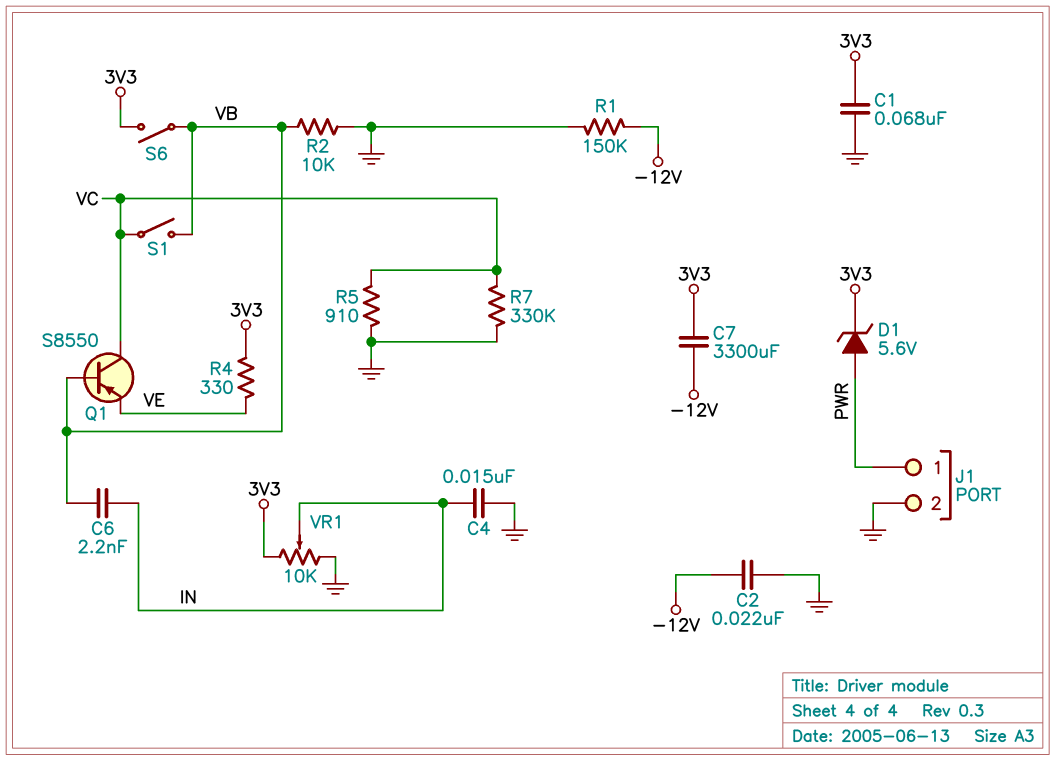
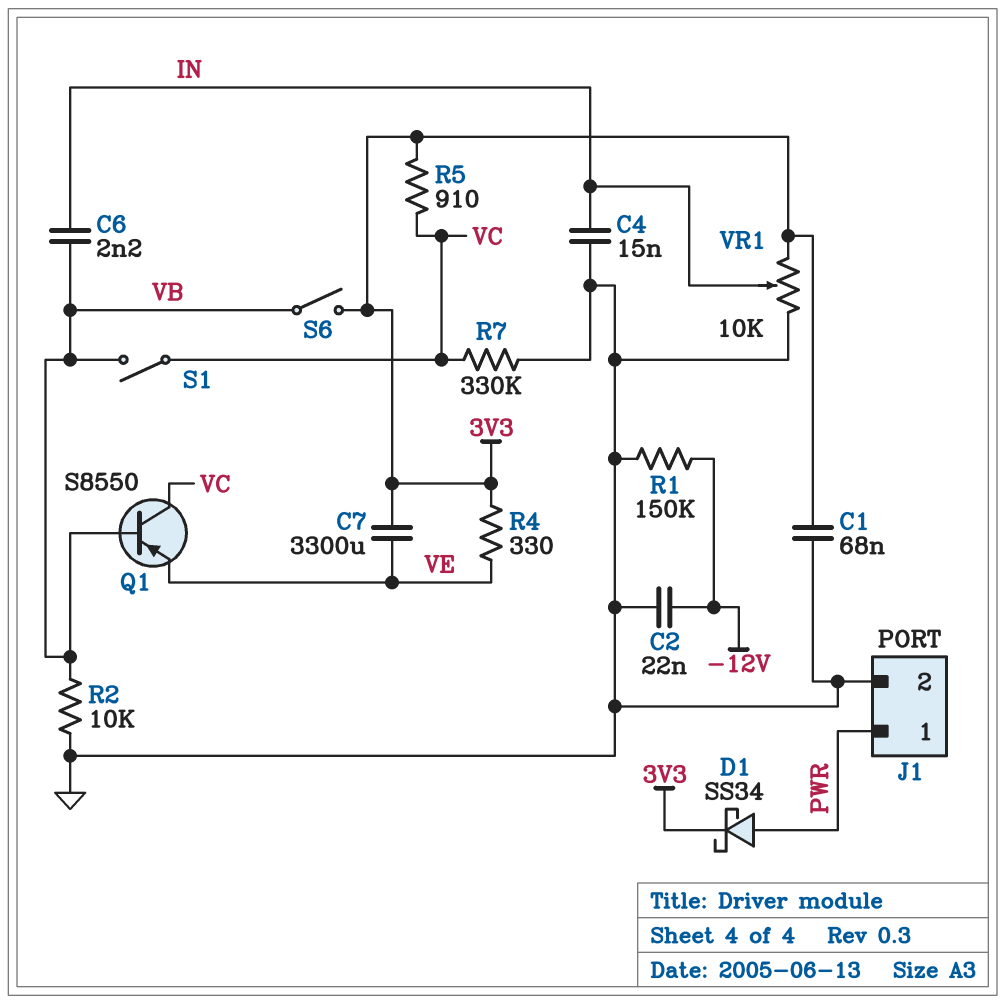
C7: 3300uF (-12V, 3V3) -> 3300uF (3V3, VE)
D1: zener 5.6V (A PWR, K 3V3) -> schottky SS34 (A PWR, K 3V3)
R5: 910 (GND, VC) -> 910 (3V3, VC)

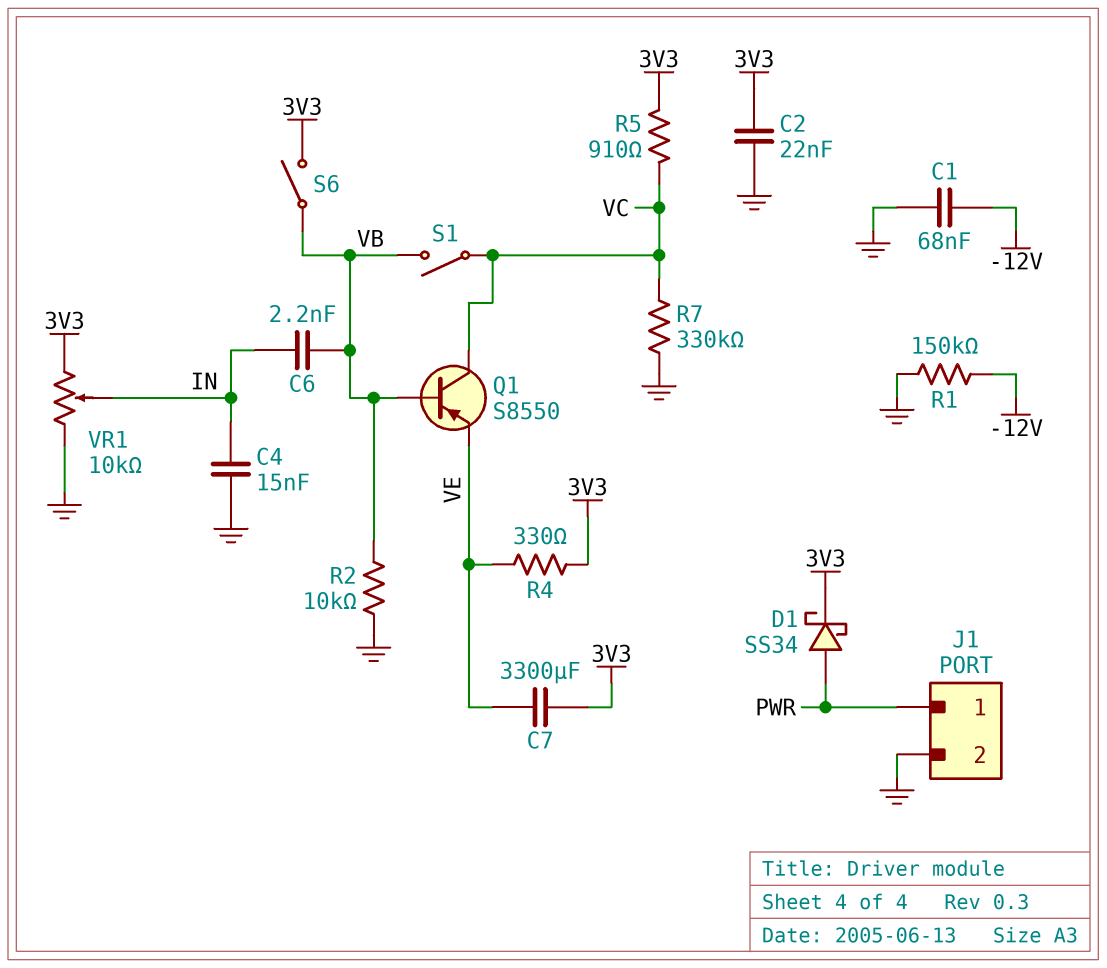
C1: 68nF (3V3, GND) -> 68nF (-12V, GND)
C2: 22nF (-12V, GND) -> 22nF (3V3, GND)

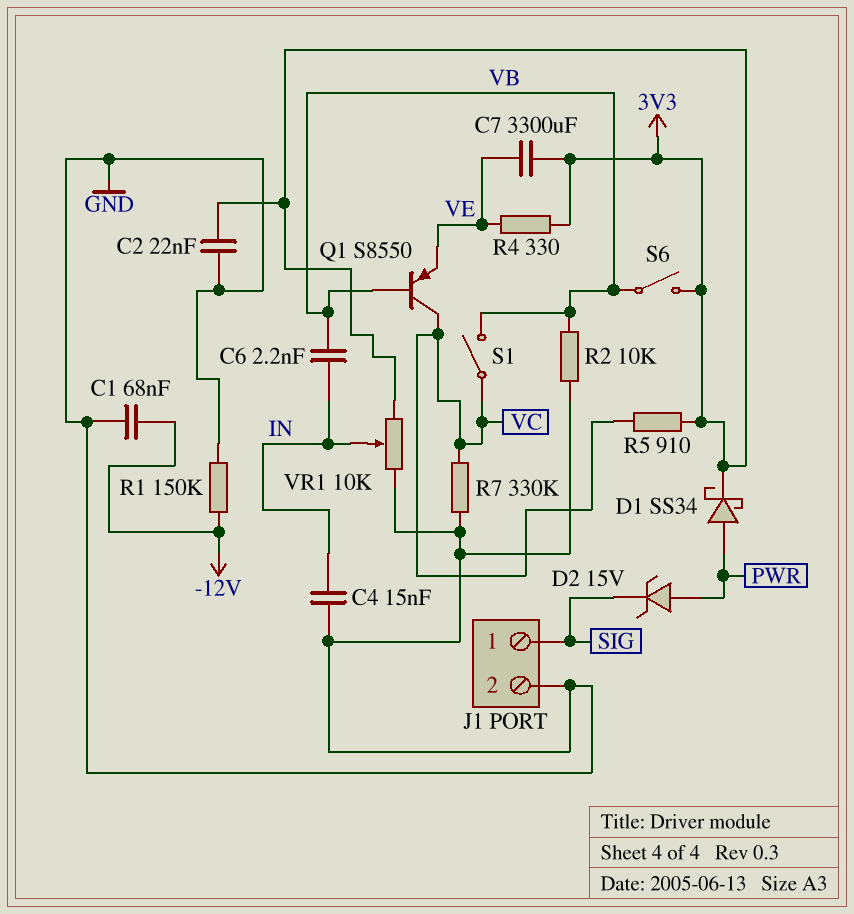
D2: none -> zener 15V (A PWR, K SIG)
J1 pin 1: PWR -> SIG

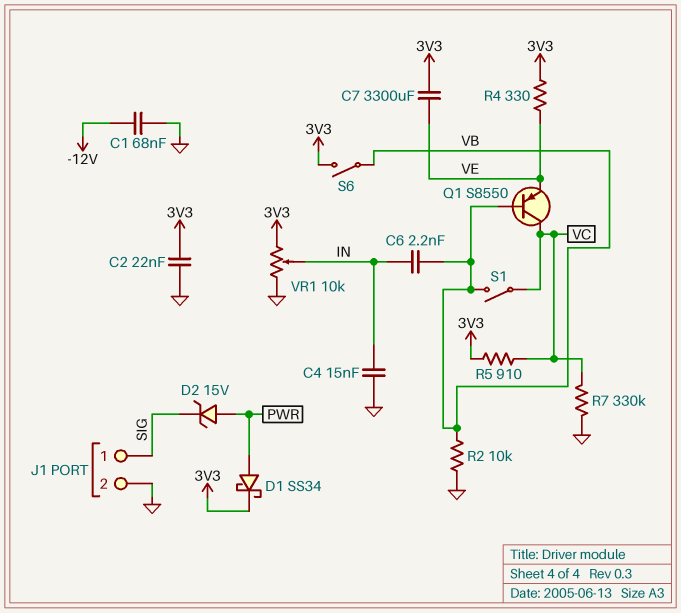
R1: 150k (-12V, GND) -> none

